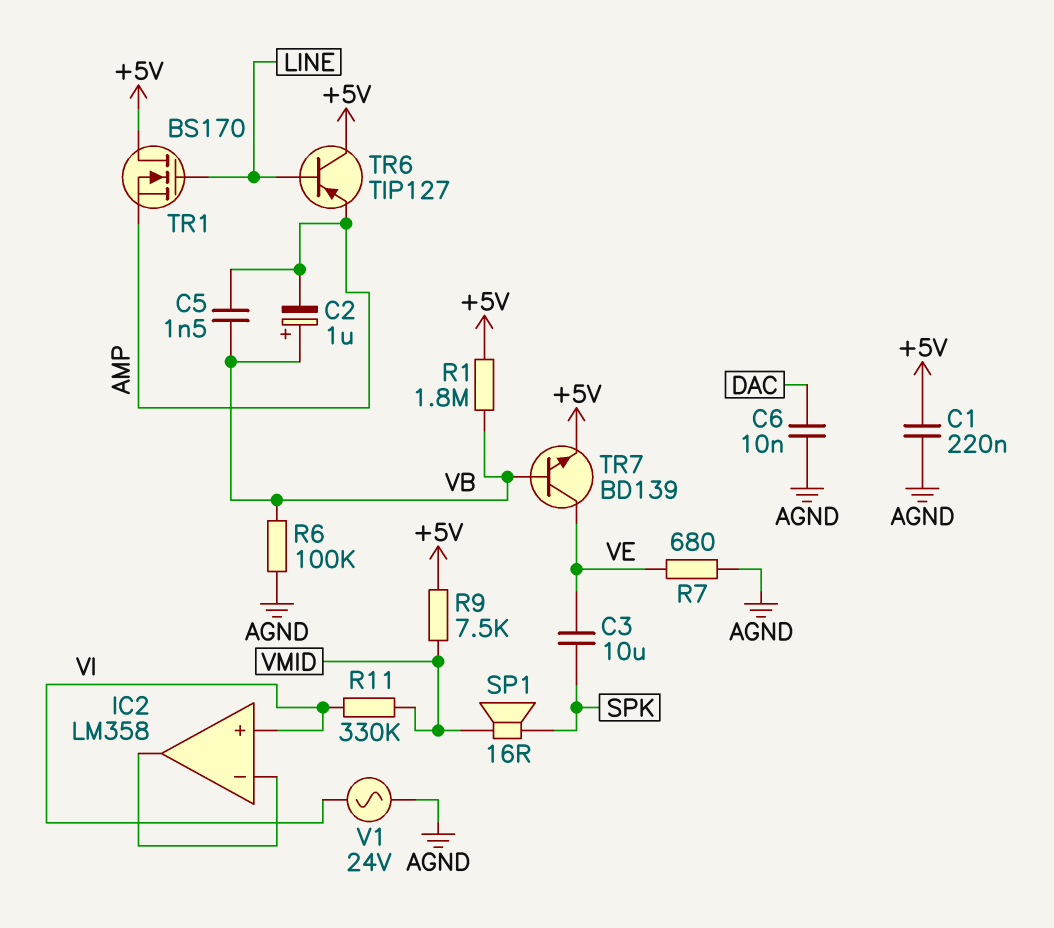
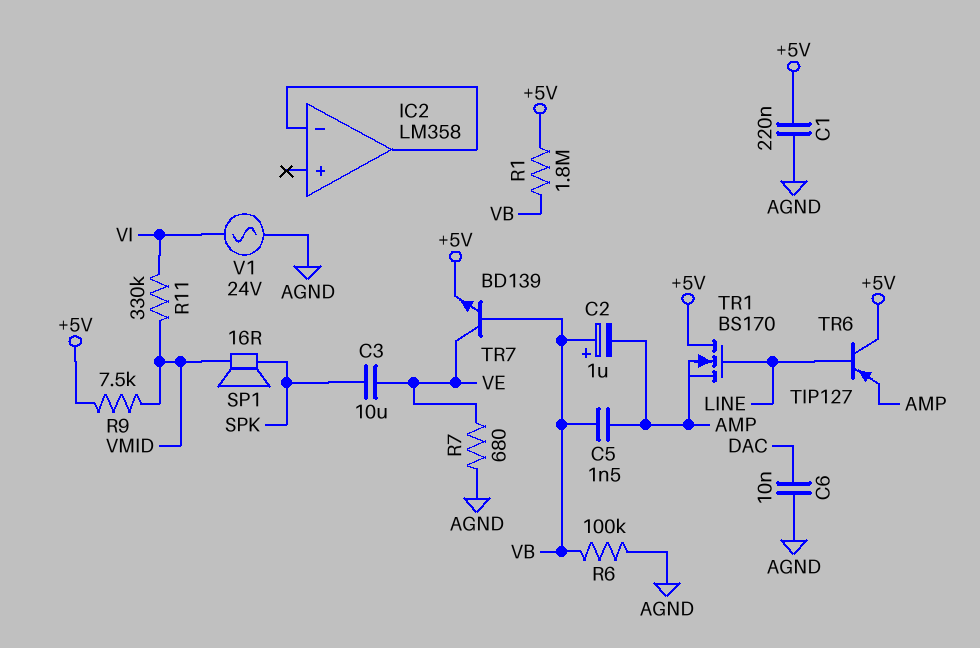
IC2 pin in+: VI -> none

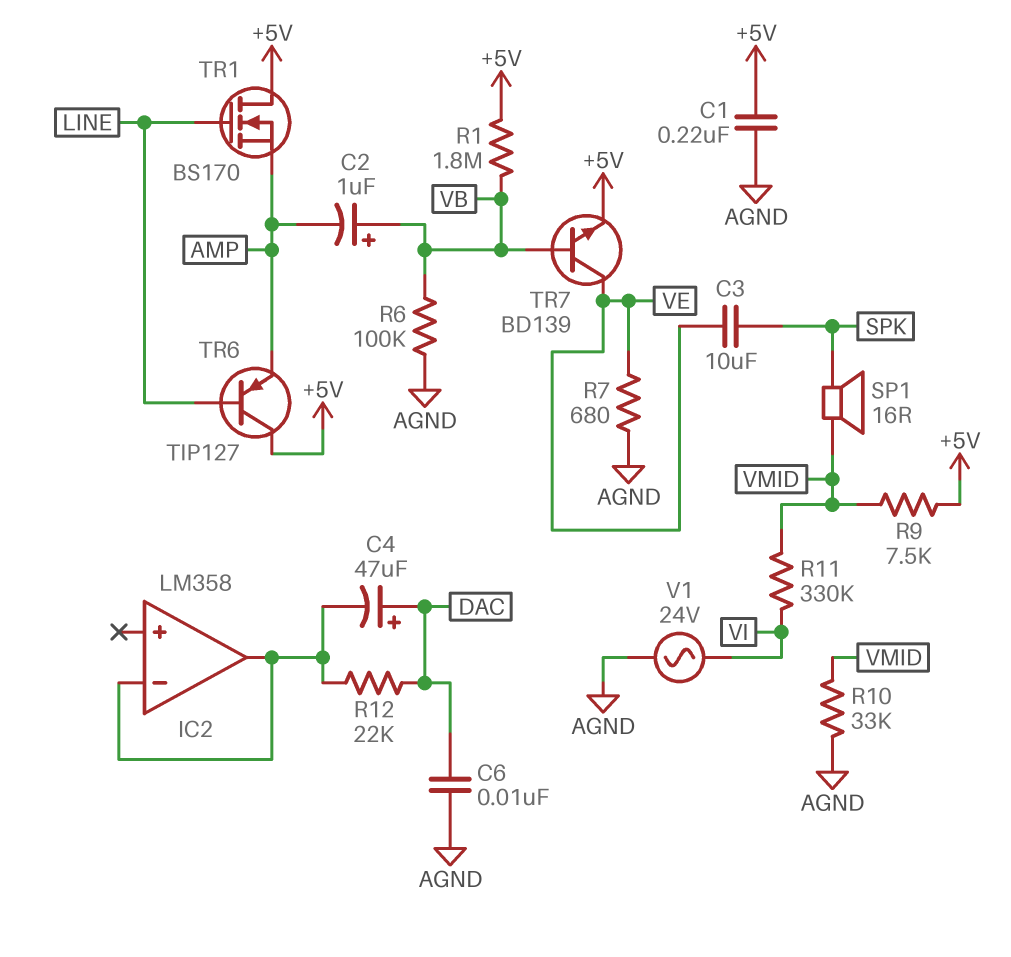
C4: none -> 47uF (plus DAC, minus IC2/in-)
C5: 1.5nF (AMP, VB) -> none
R10: none -> 33k (AGND, VMID)
R12: none -> 22k (DAC, IC2/in-)

